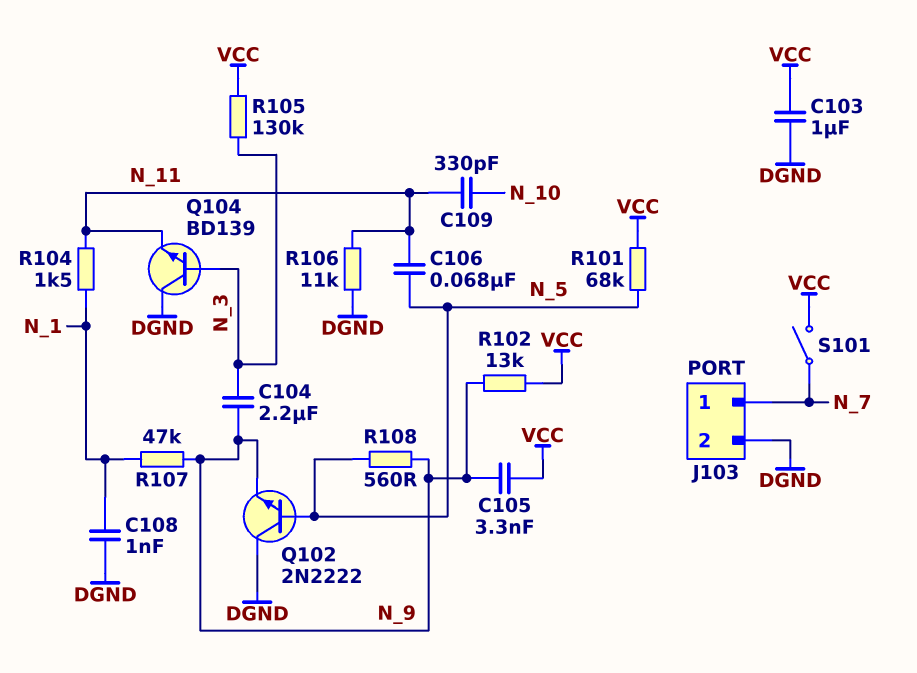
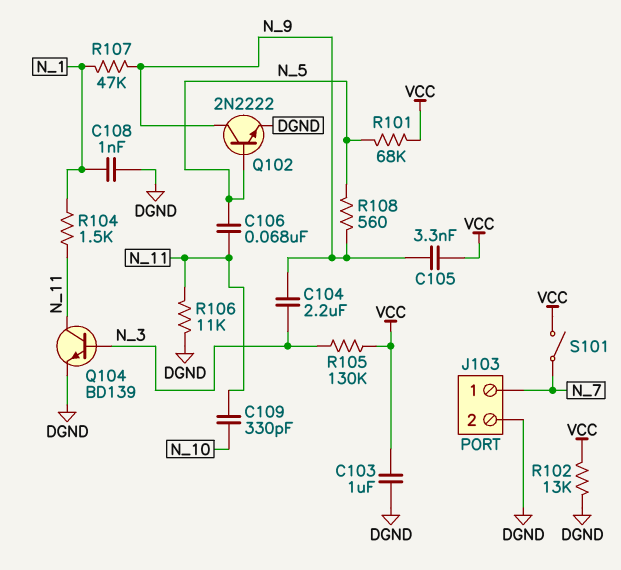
Q102: NPN 2N2222 (B N_5, C DGND, E N_9) -> NPN 2N2222 (B N_5, C N_9, E DGND)
Q104: NPN BD139 (B N_3, C DGND, E N_11) -> NPN BD139 (B N_3, C N_11, E DGND)
R102: 13k (N_9, VCC) -> 13k (DGND, VCC)

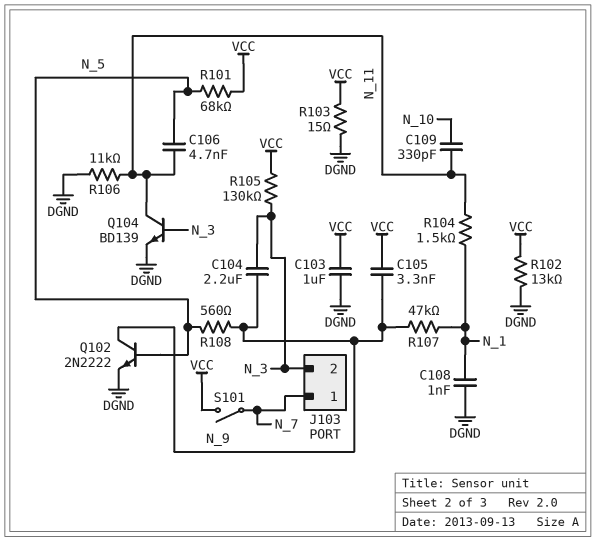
C106: 68nF (N_5, N_11) -> 4.7nF (N_5, N_11)
J103 pin 2: DGND -> N_3
R103: none -> 15 (DGND, VCC)

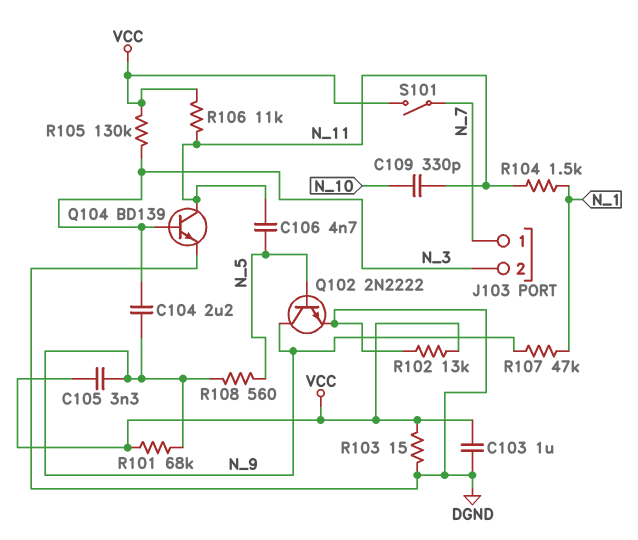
C108: 1nF (DGND, N_1) -> none
R101: 68k (N_5, VCC) -> 68k (N_9, VCC)
R106: 11k (DGND, N_11) -> 11k (N_11, VCC)

